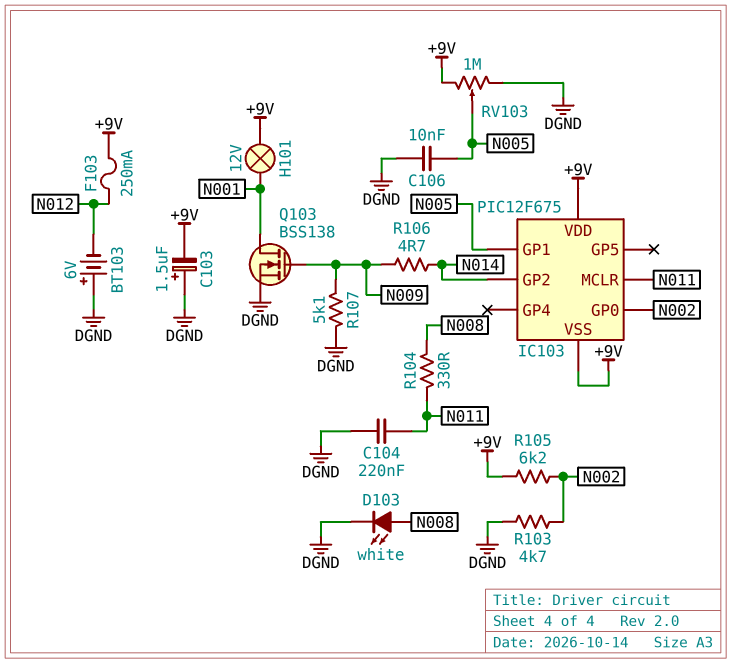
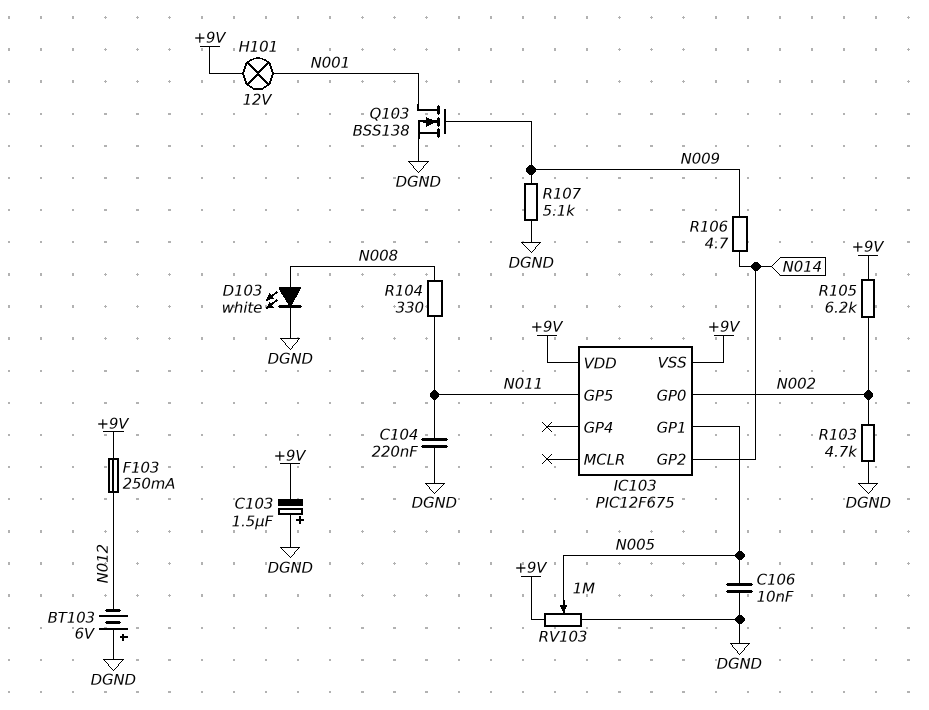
IC103 pin GP5: none -> N011
IC103 pin MCLR: N011 -> none

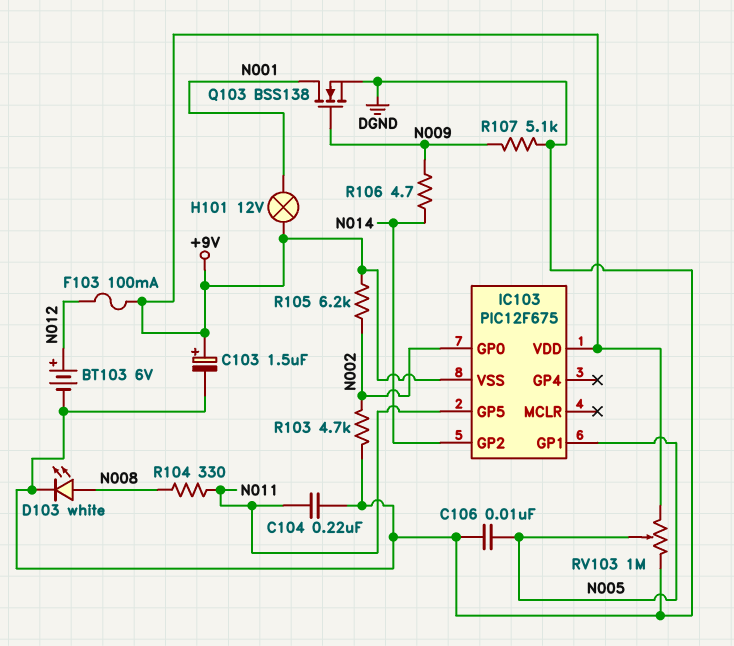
BT103: 6V (plus DGND, minus N012) -> 6V (plus N012, minus DGND)
C103: 1.5uF (plus DGND, minus +9V) -> 1.5uF (plus +9V, minus DGND)
F103: 250mA (+9V, N012) -> 100mA (+9V, N012)

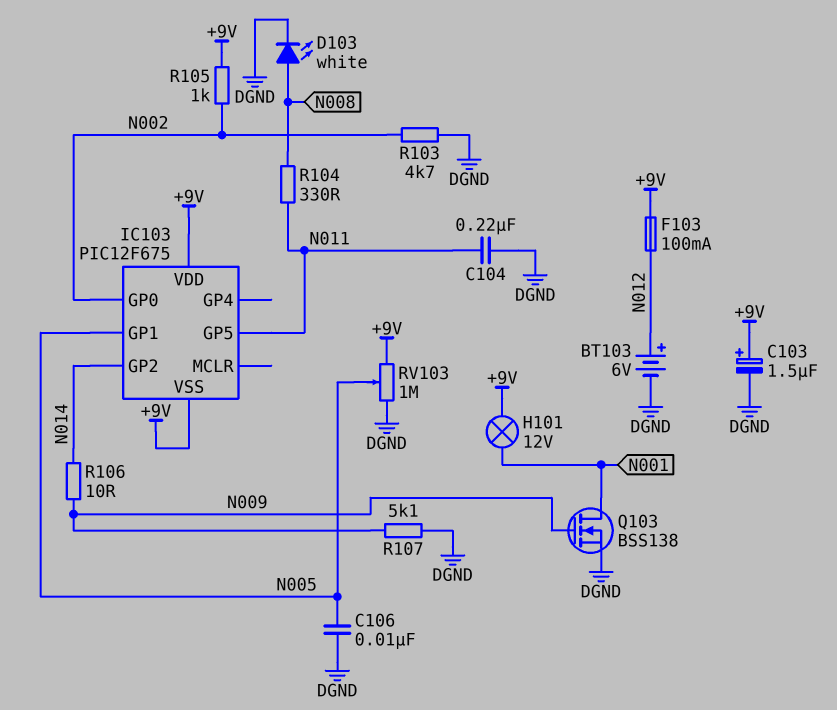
R105: 6.2k (+9V, N002) -> 1k (+9V, N002)
R106: 4.7 (N009, N014) -> 10 (N009, N014)

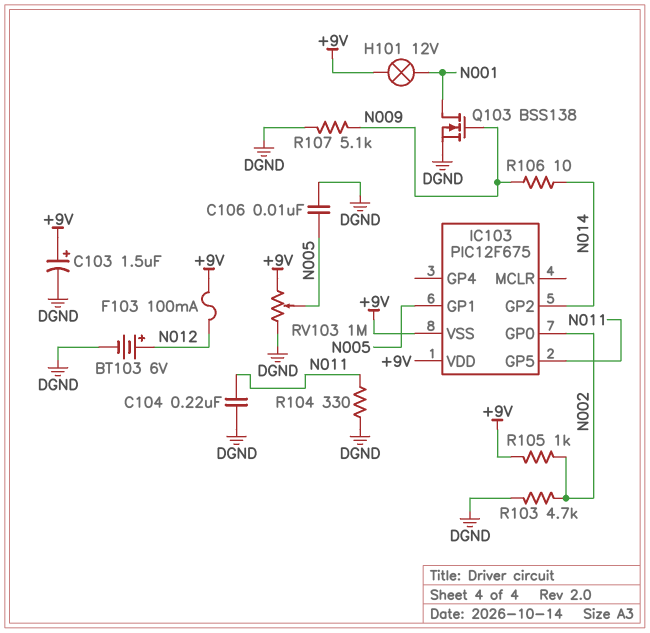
D103: LED white (A N008, K DGND) -> none
R104: 330 (N008, N011) -> 330 (DGND, N011)

